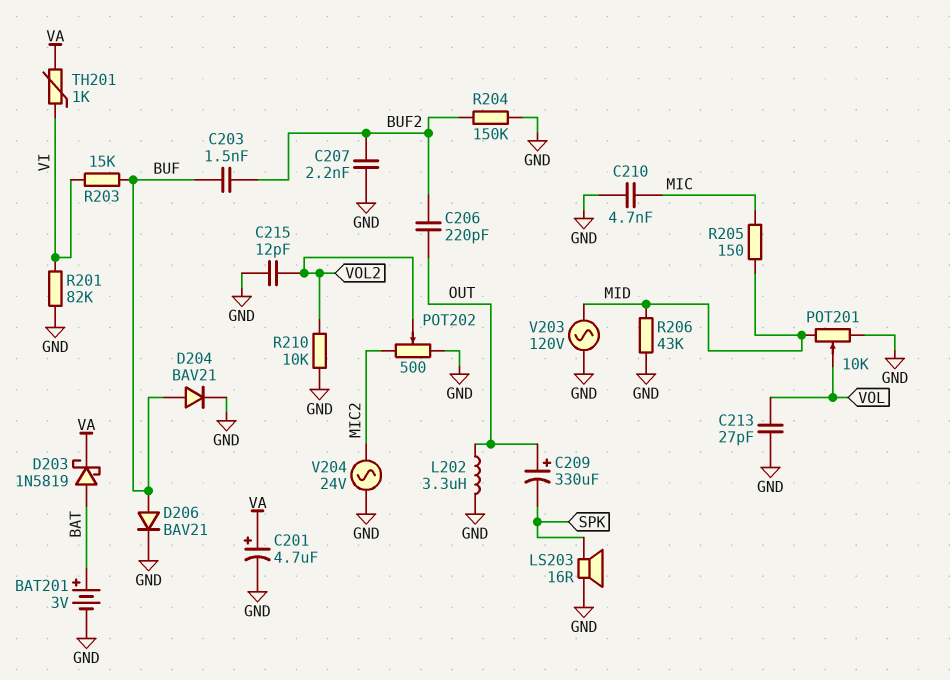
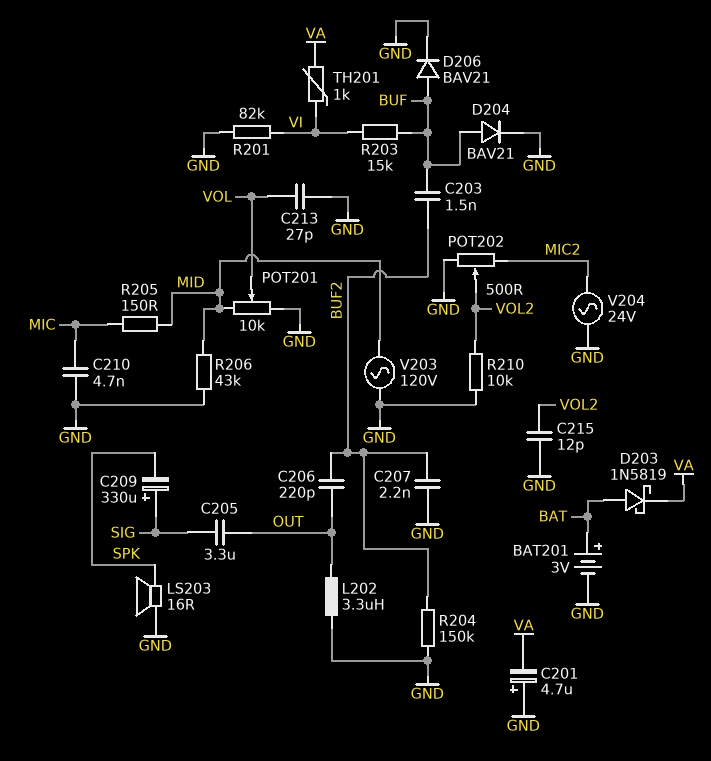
C201: 4.7uF (plus VA, minus GND) -> 4.7uF (plus GND, minus VA)
C205: none -> 3.3uF (OUT, SIG)
C209: 330uF (plus OUT, minus SPK) -> 330uF (plus SIG, minus SPK)

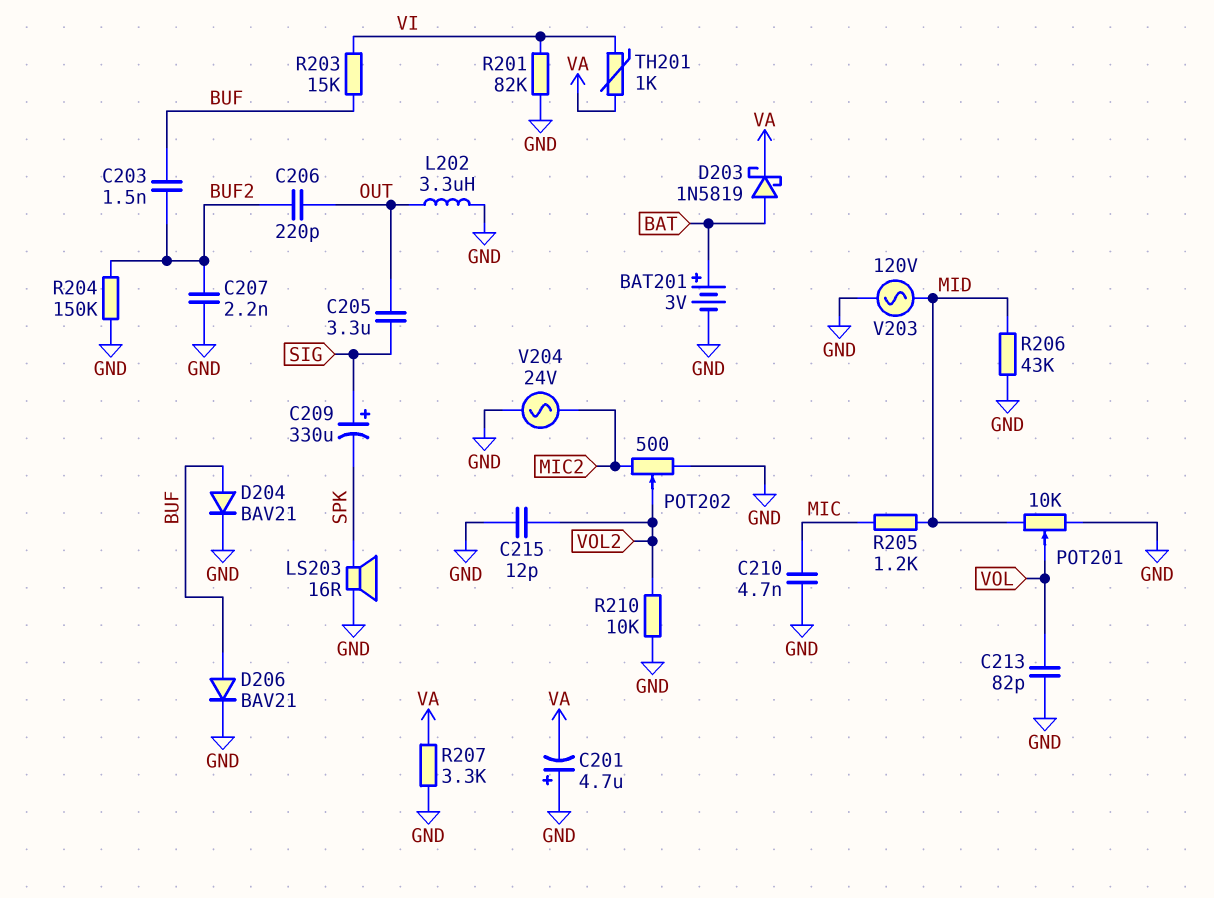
C213: 27pF (GND, VOL) -> 82pF (GND, VOL)
R205: 150 (MIC, MID) -> 1.2k (MIC, MID)
R207: none -> 3.3k (GND, VA)

